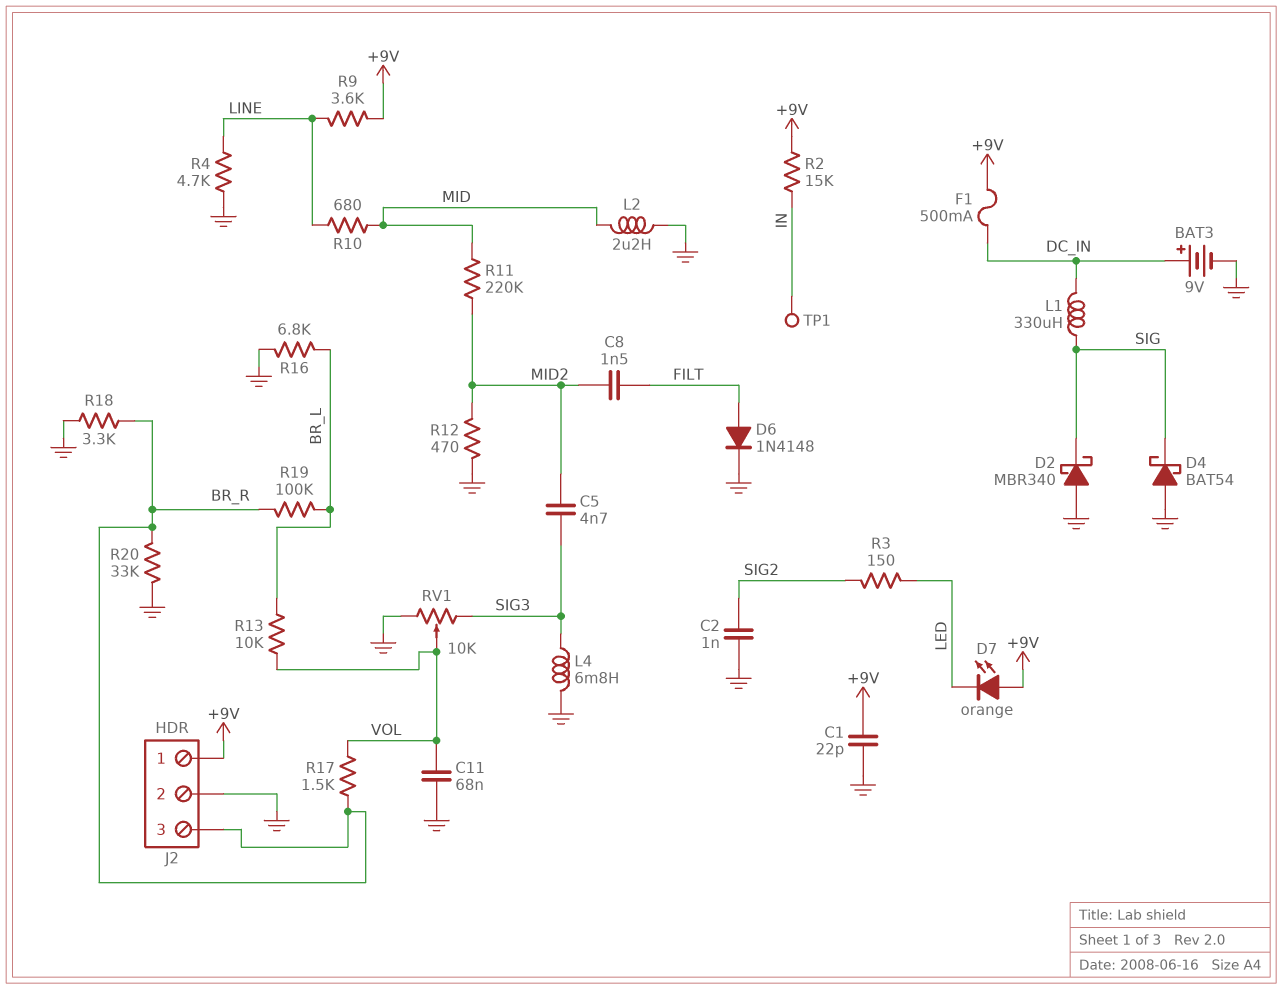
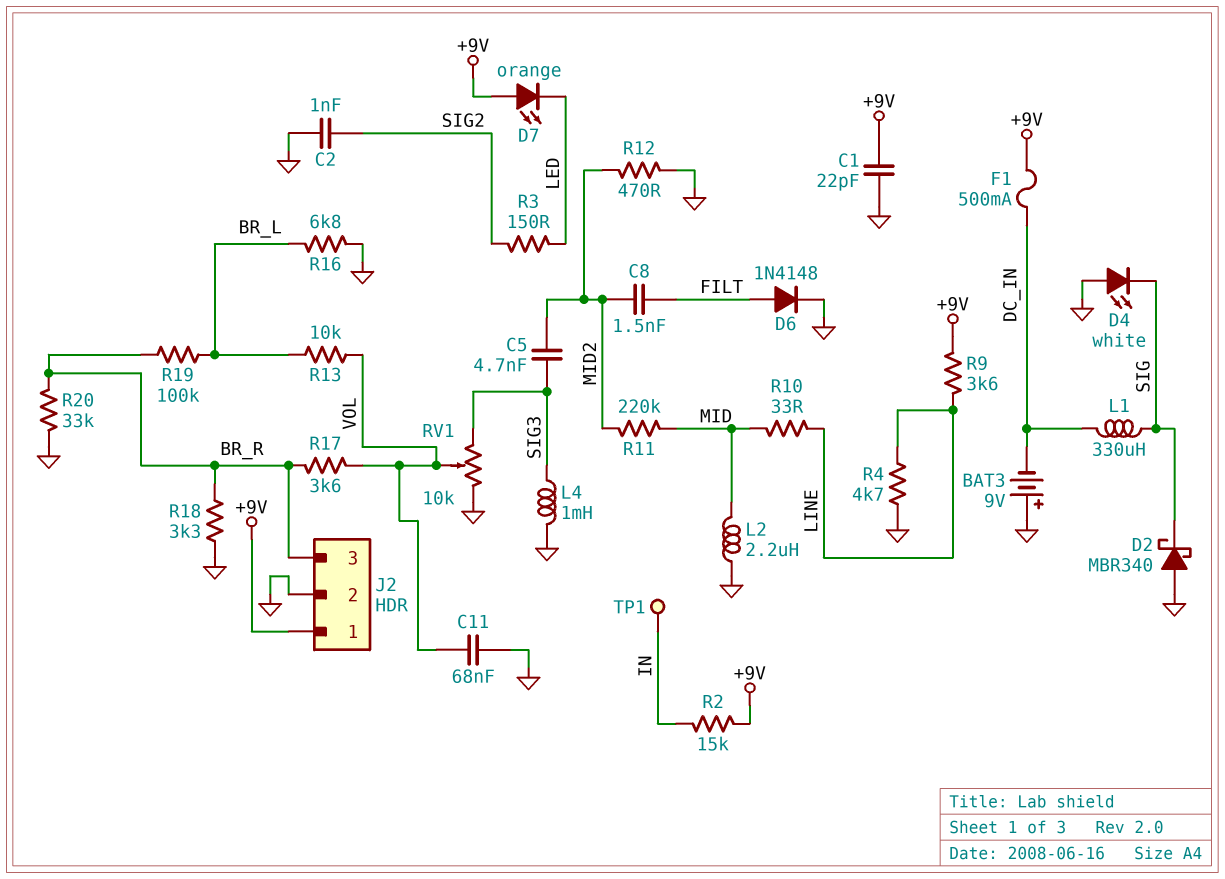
BAT3: 9V (plus DC_IN, minus GND) -> 9V (plus GND, minus DC_IN)
D4: schottky BAT54 (A GND, K SIG) -> LED white (A GND, K SIG)
L4: 6.8mH (GND, SIG3) -> 1mH (GND, SIG3)
R10: 680 (LINE, MID) -> 33 (LINE, MID)
R17: 1.5k (BR_R, VOL) -> 3.6k (BR_R, VOL)

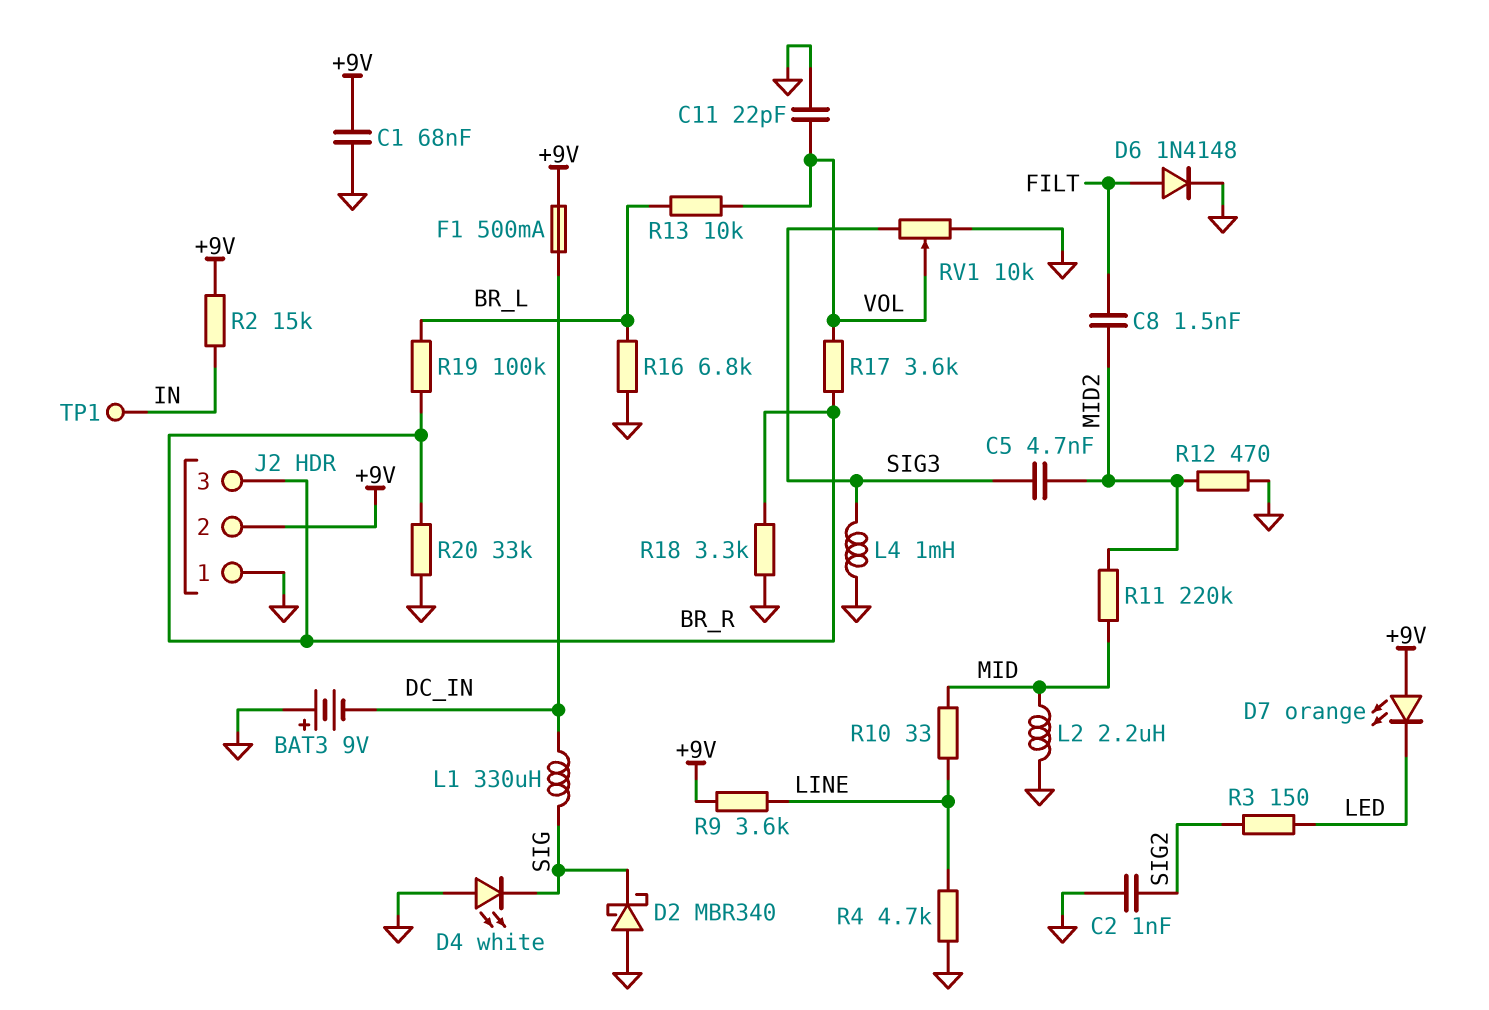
C1: 22pF (+9V, GND) -> 68nF (+9V, GND)
C11: 68nF (GND, VOL) -> 22pF (GND, VOL)
J2 pin 1: +9V -> GND
J2 pin 2: GND -> +9V

